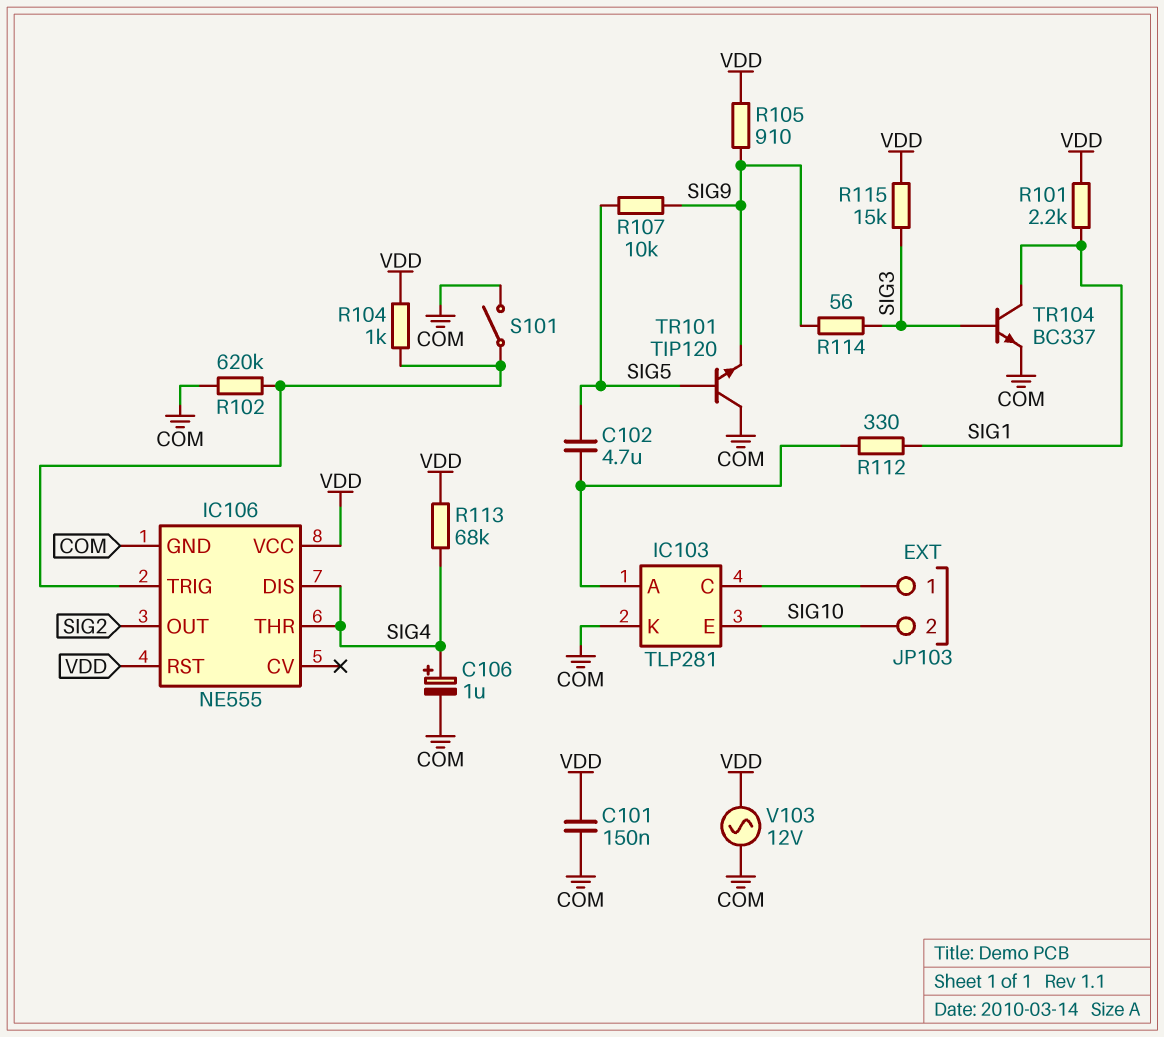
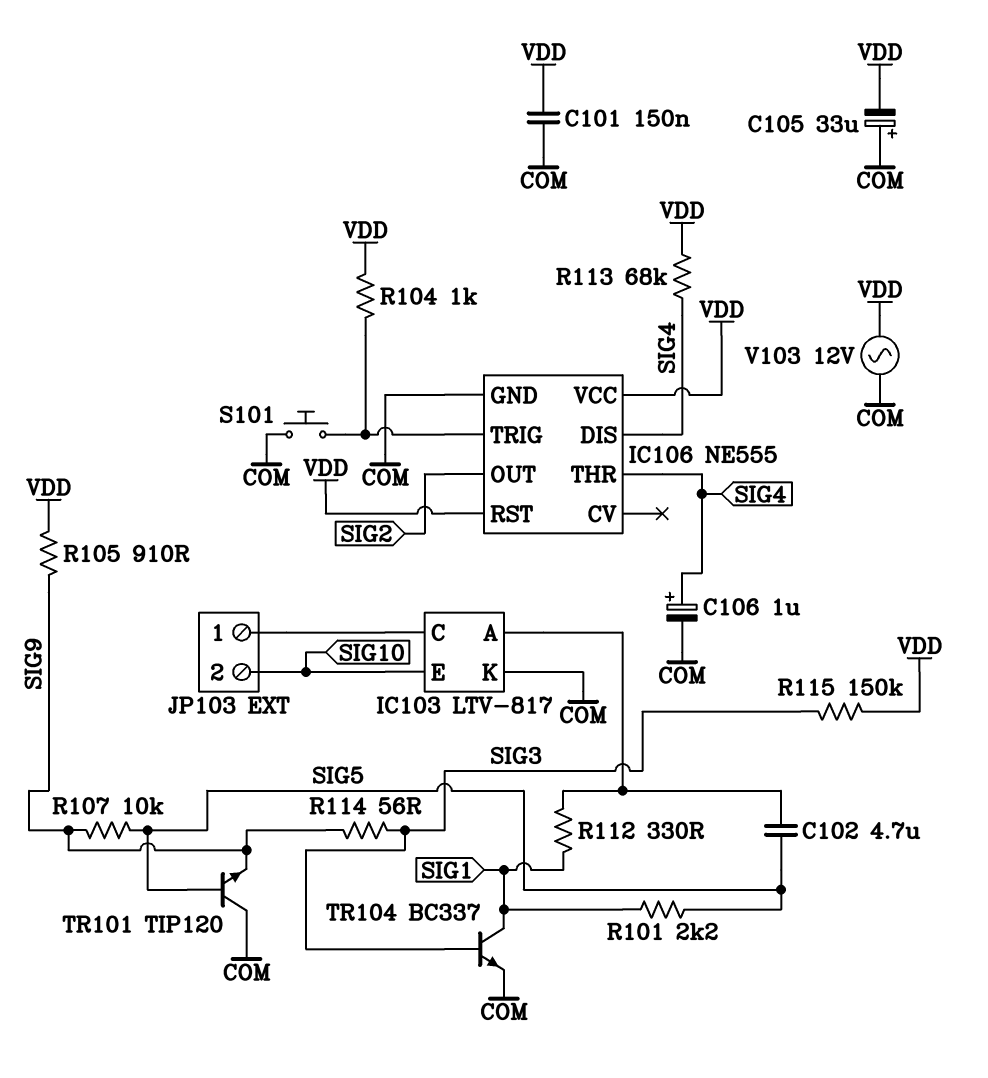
C105: none -> 33uF (plus COM, minus VDD)
IC103: TLP281 -> LTV-817
R101: 2.2k (SIG1, VDD) -> 2.2k (SIG1, SIG5)
R102: 620k (COM, IC106/TRIG) -> none
R115: 15k (SIG3, VDD) -> 150k (SIG3, VDD)
S101: switch (COM, IC106/TRIG) -> button (COM, IC106/TRIG)

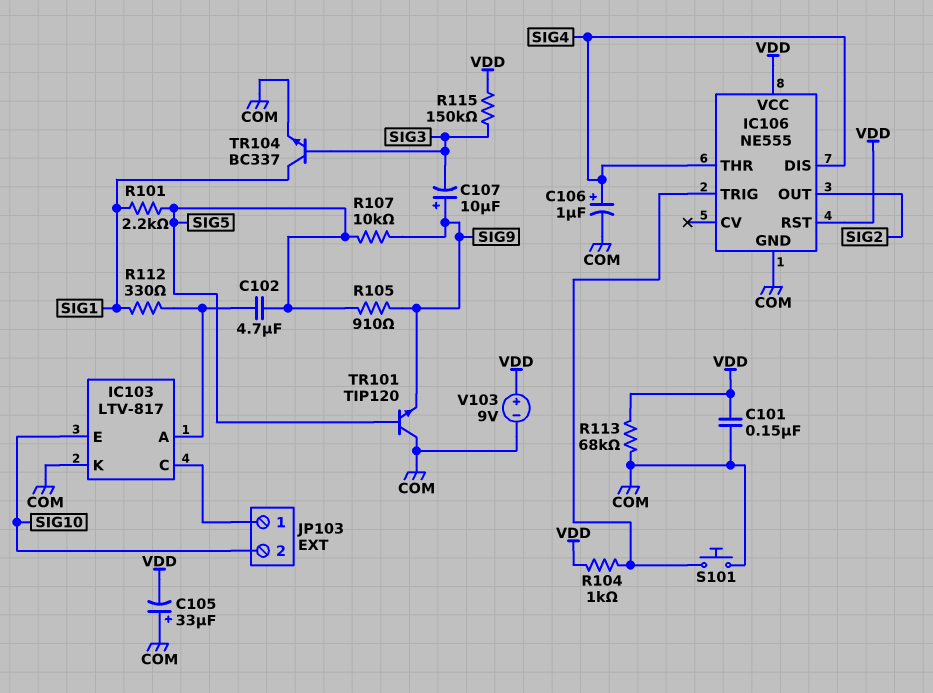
C107: none -> 10uF (plus SIG9, minus SIG3)
R105: 910 (SIG9, VDD) -> 910 (SIG5, SIG9)
R113: 68k (SIG4, VDD) -> 68k (COM, VDD)
R114: 56 (SIG3, SIG9) -> none
V103: AC 12V (COM, VDD) -> 9V (plus VDD, minus COM)

